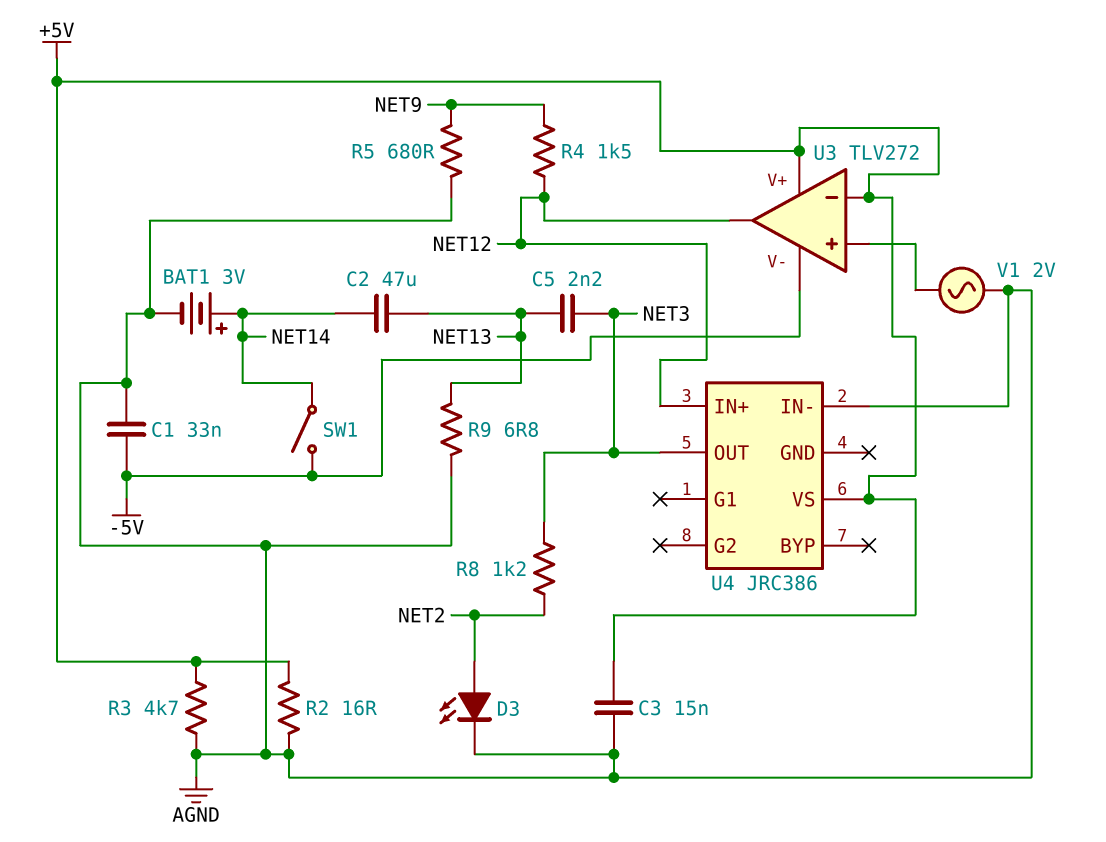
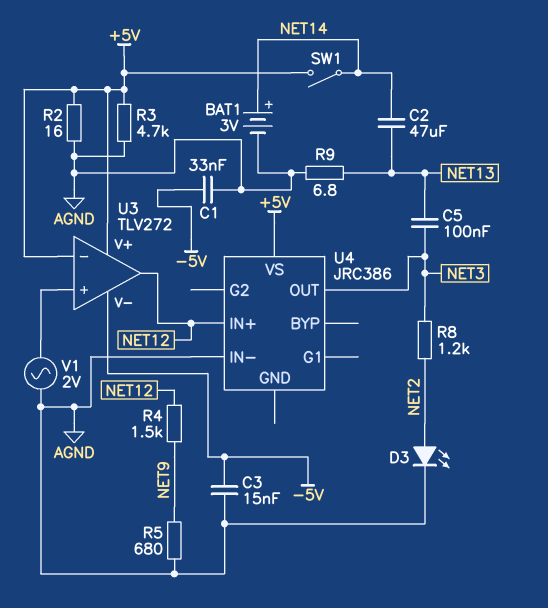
C3: 15nF (+5V, AGND) -> 15nF (-5V, AGND)
C5: 2.2nF (NET3, NET13) -> 100nF (NET3, NET13)
SW1: switch (-5V, NET14) -> switch (+5V, NET14)

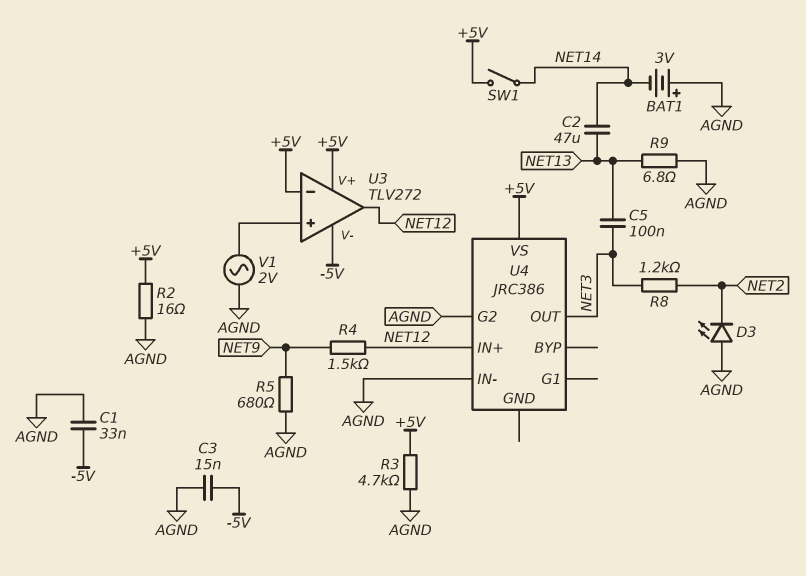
BAT1: 3V (plus NET14, minus AGND) -> 3V (plus AGND, minus NET14)
D3: LED (A NET2, K AGND) -> LED (A AGND, K NET2)
U4 pin G2: none -> AGND

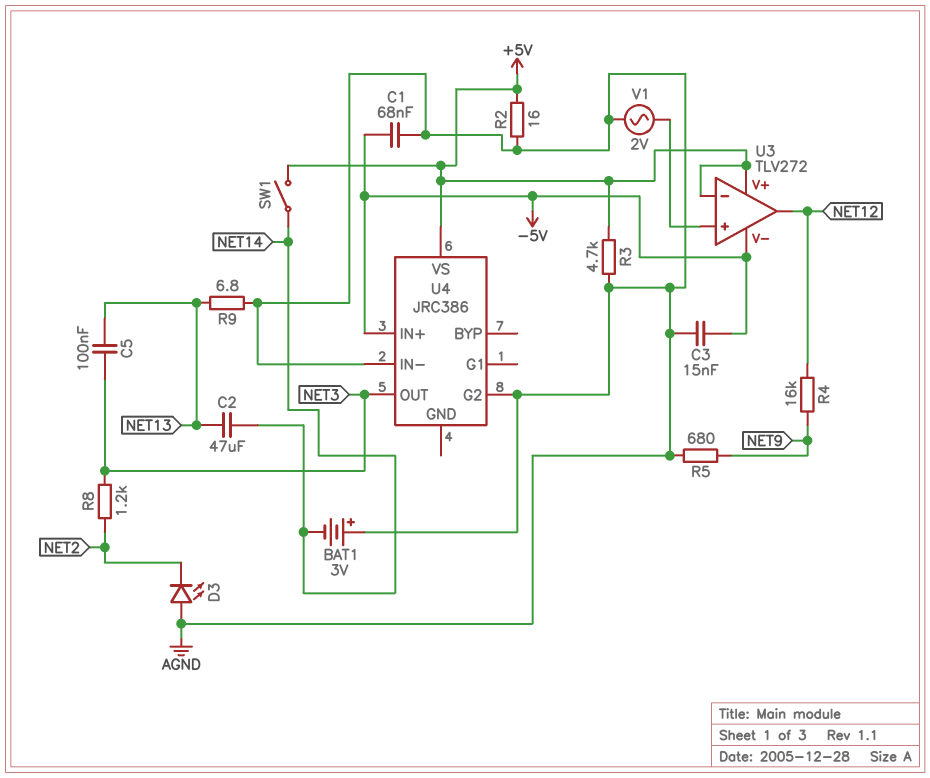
C1: 33nF (-5V, AGND) -> 68nF (-5V, AGND)
R4: 1.5k (NET9, NET12) -> 16k (NET9, NET12)
U4 pin IN+: NET12 -> -5V

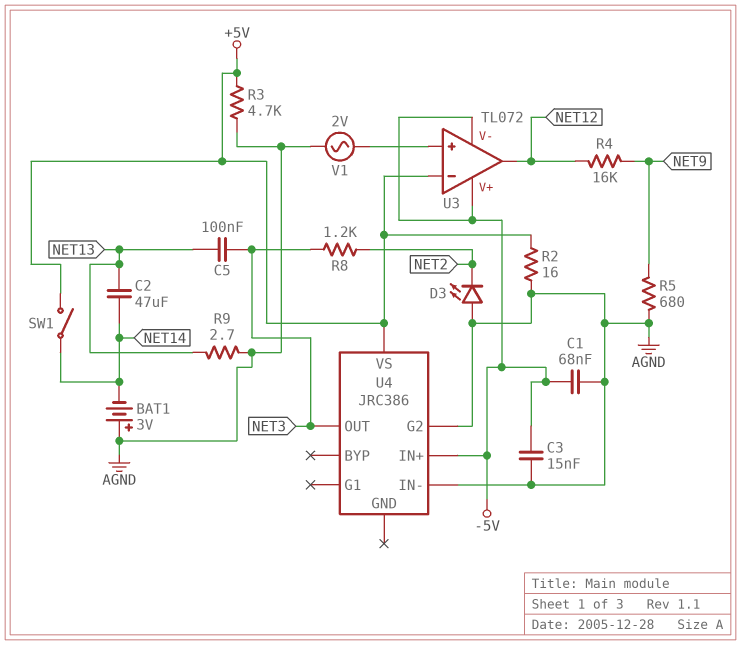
R9: 6.8 (AGND, NET13) -> 2.7 (AGND, NET13)
U3: TLV272 -> TL072
U3 pin V+: +5V -> -5V

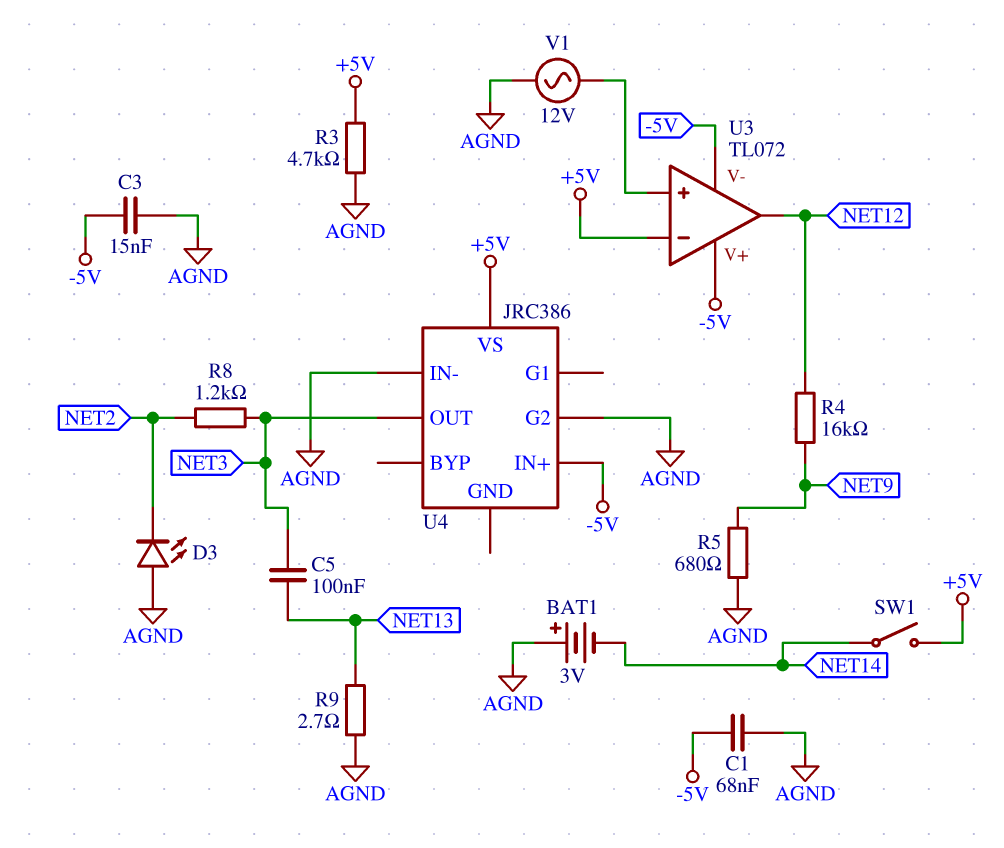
C2: 47uF (NET13, NET14) -> none
R2: 16 (+5V, AGND) -> none
V1: AC 2V (AGND, U3/in+) -> AC 12V (AGND, U3/in+)

